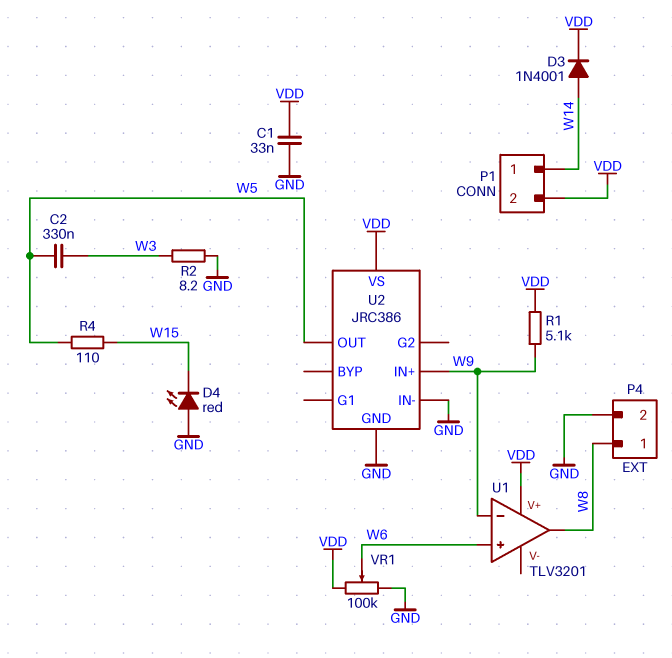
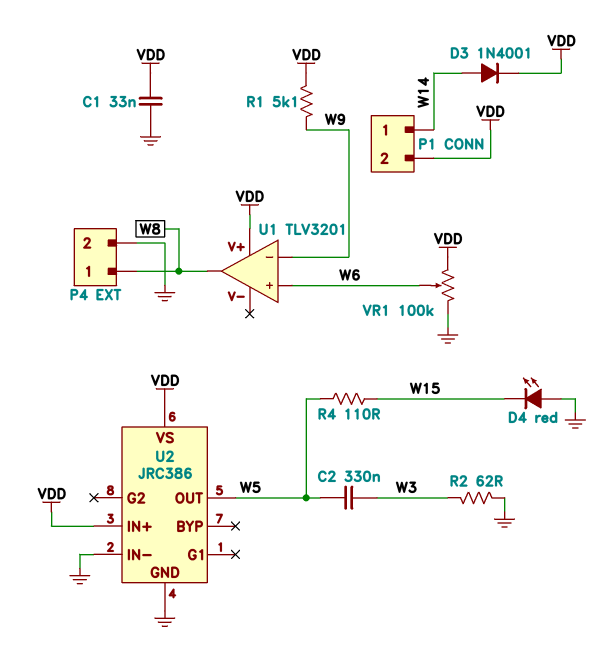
R2: 8.2 (GND, W3) -> 62 (GND, W3)
U2 pin IN+: W9 -> VDD

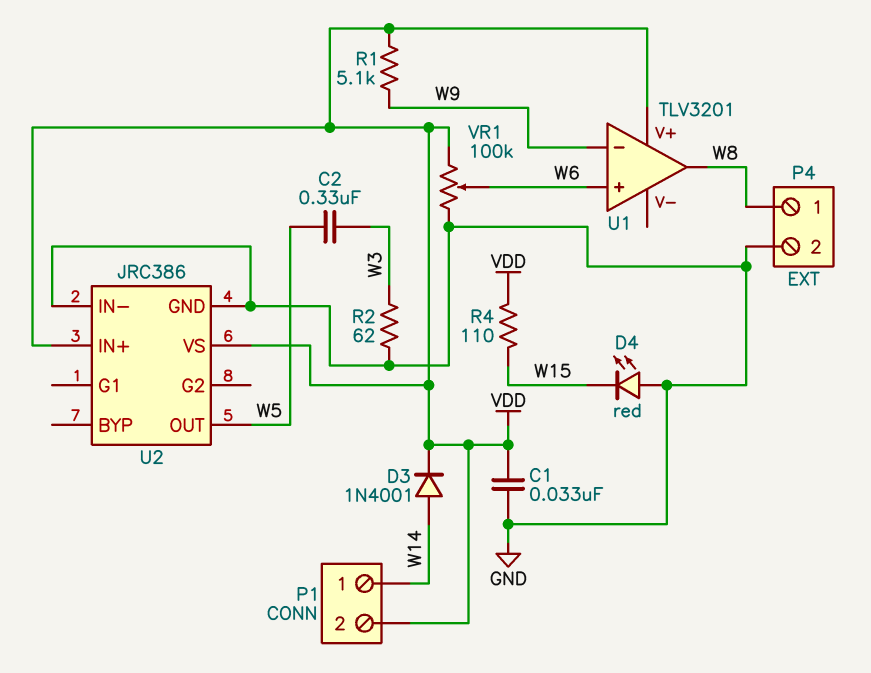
R4: 110 (W5, W15) -> 110 (VDD, W15)

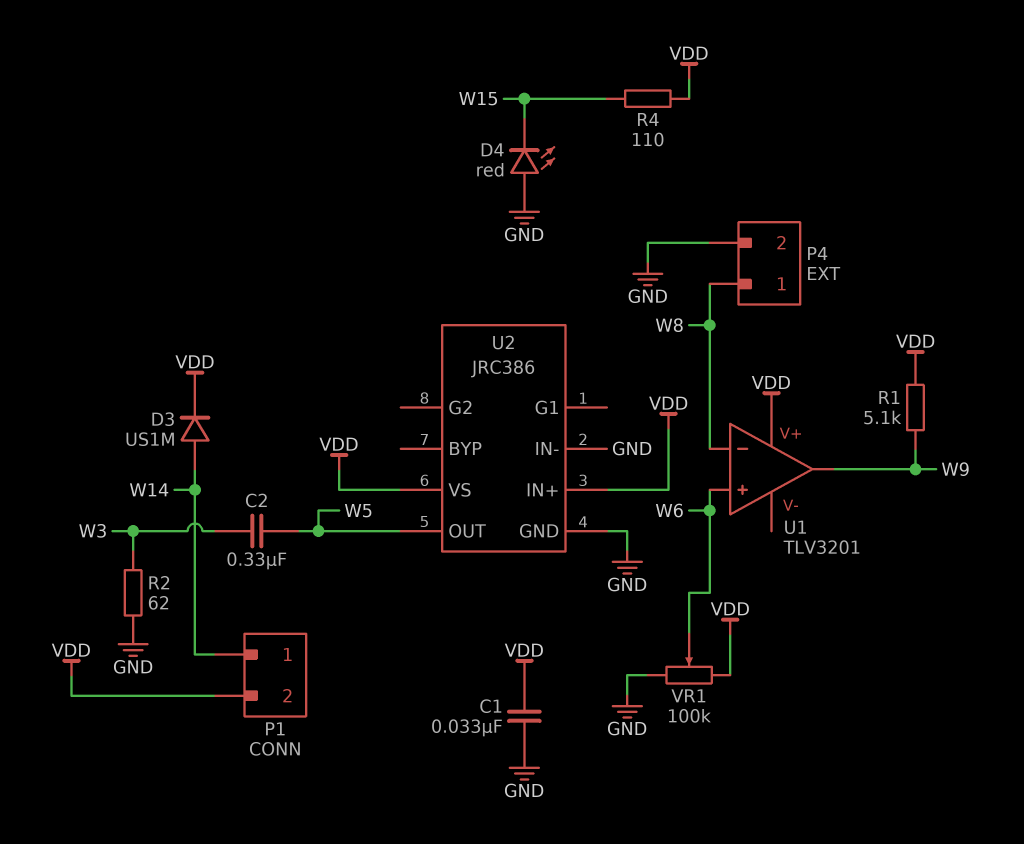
D3: diode 1N4001 (A W14, K VDD) -> diode US1M (A W14, K VDD)
U1 pin in-: W9 -> W8
U1 pin out: W8 -> W9

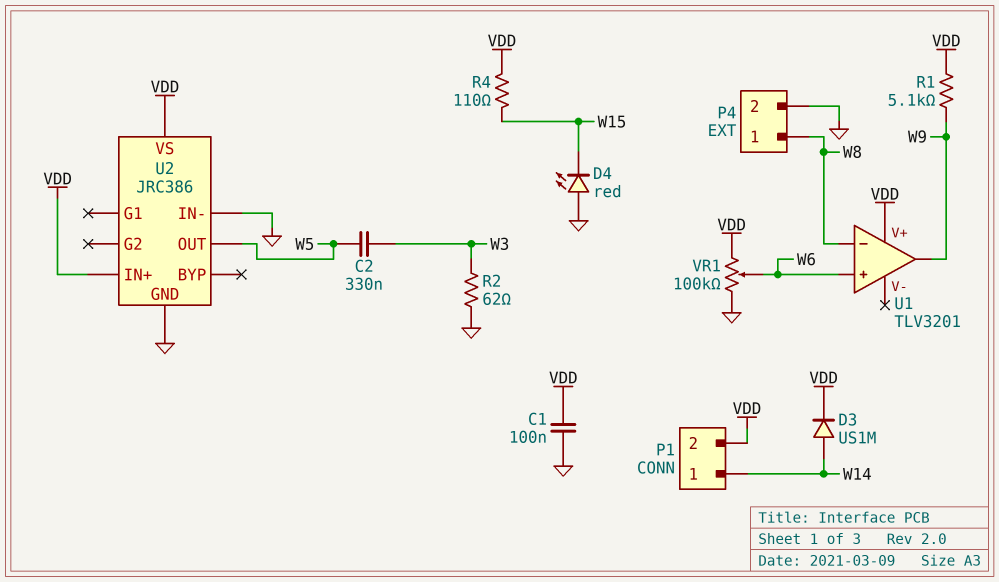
C1: 33nF (GND, VDD) -> 100nF (GND, VDD)

